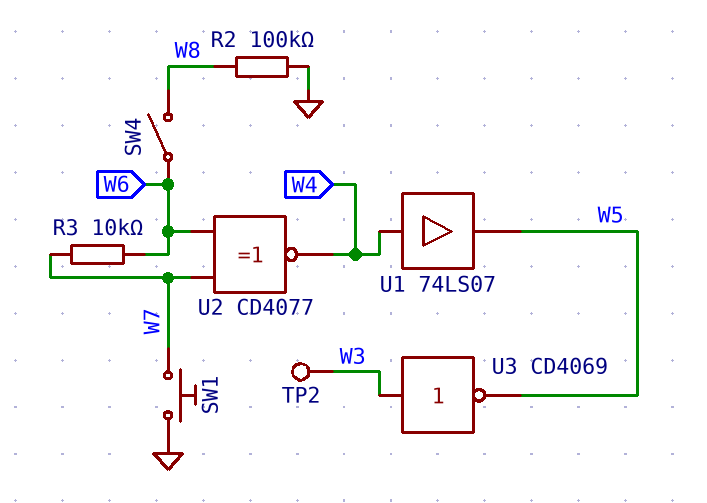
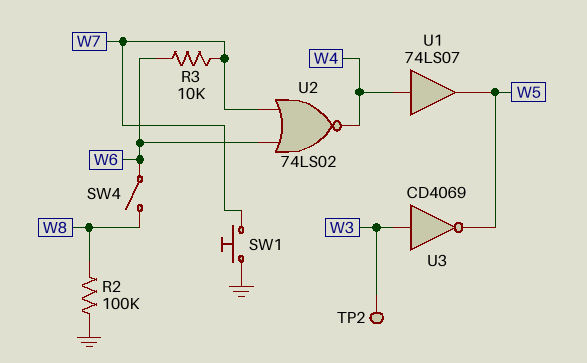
U2: XNOR CD4077 (in W6, in W7, out W4) -> NOR 74LS02 (in W6, in W7, out W4)

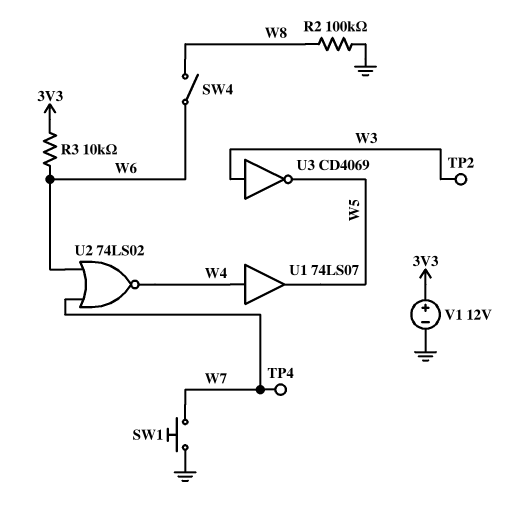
R3: 10k (W6, W7) -> 10k (3V3, W6)
TP4: none -> test point (W7)
V1: none -> 12V (plus 3V3, minus GND)

